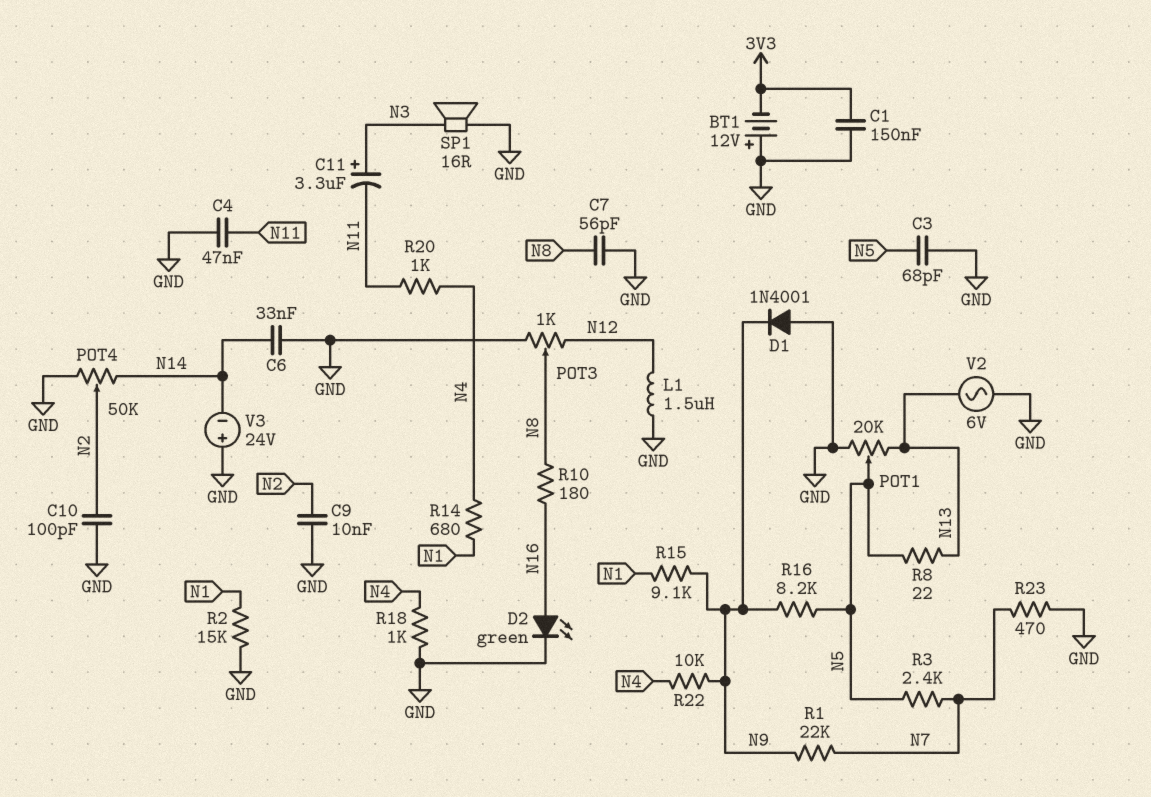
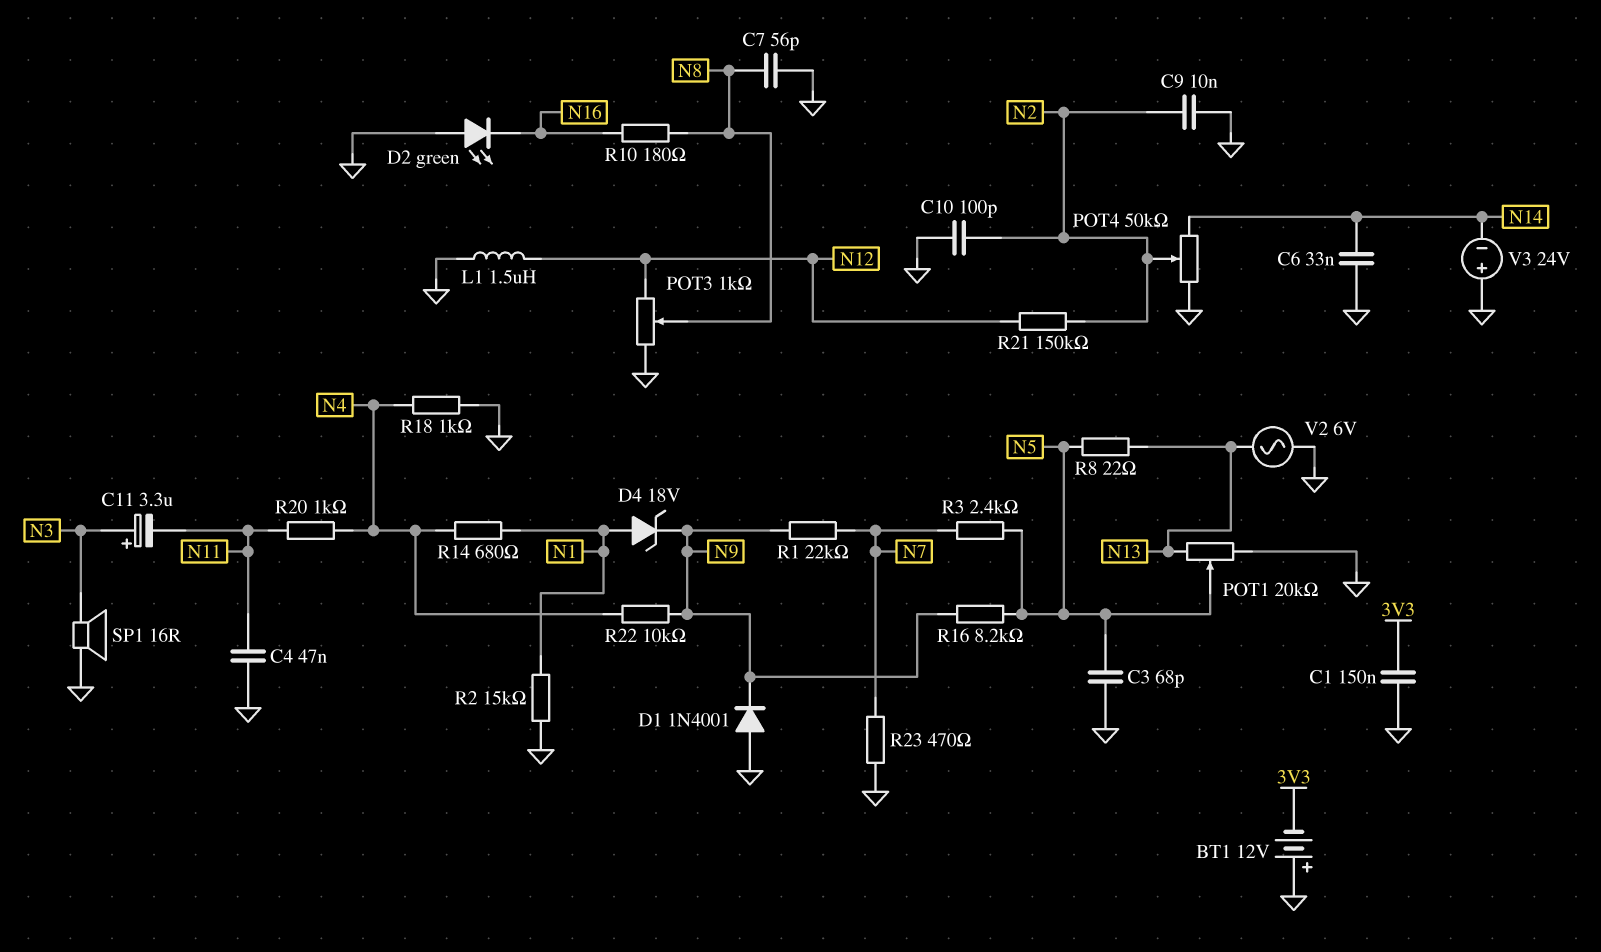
D2: LED green (A N16, K GND) -> LED green (A GND, K N16)
D4: none -> zener 18V (A N1, K N9)
R15: 9.1k (N1, N9) -> none
R21: none -> 150k (N2, N12)

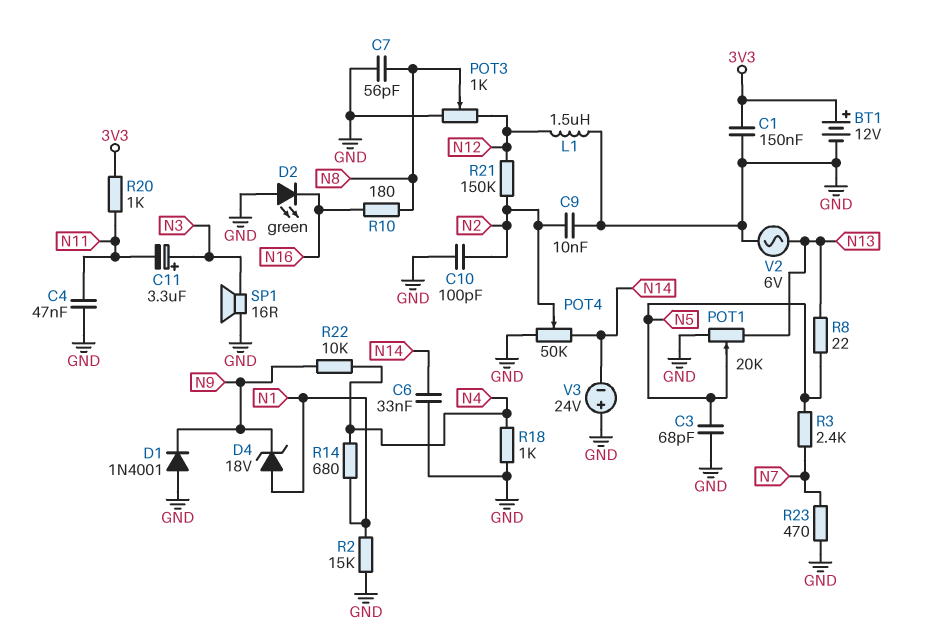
BT1: 12V (plus GND, minus 3V3) -> 12V (plus 3V3, minus GND)
R1: 22k (N7, N9) -> none
R16: 8.2k (N5, N9) -> none
R20: 1k (N4, N11) -> 1k (3V3, N11)

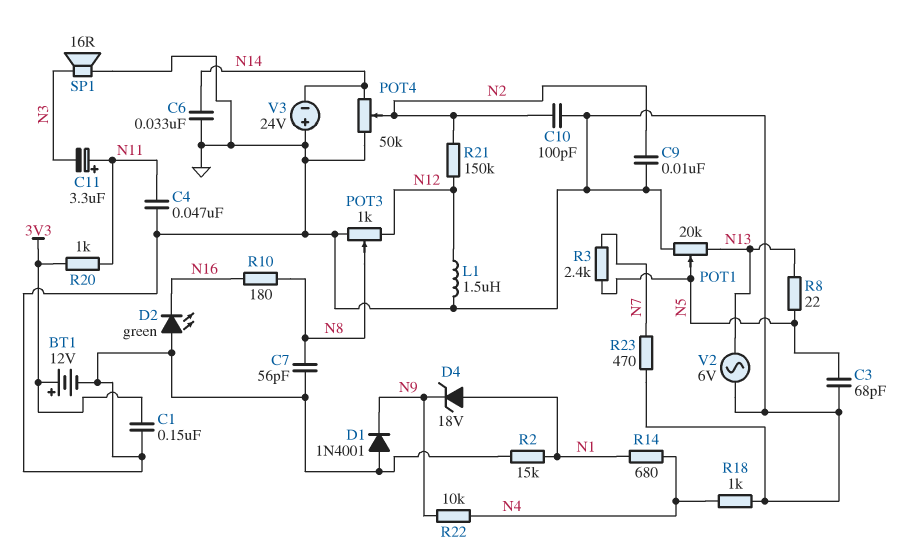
C11: 3.3uF (plus N3, minus N11) -> 3.3uF (plus N11, minus N3)

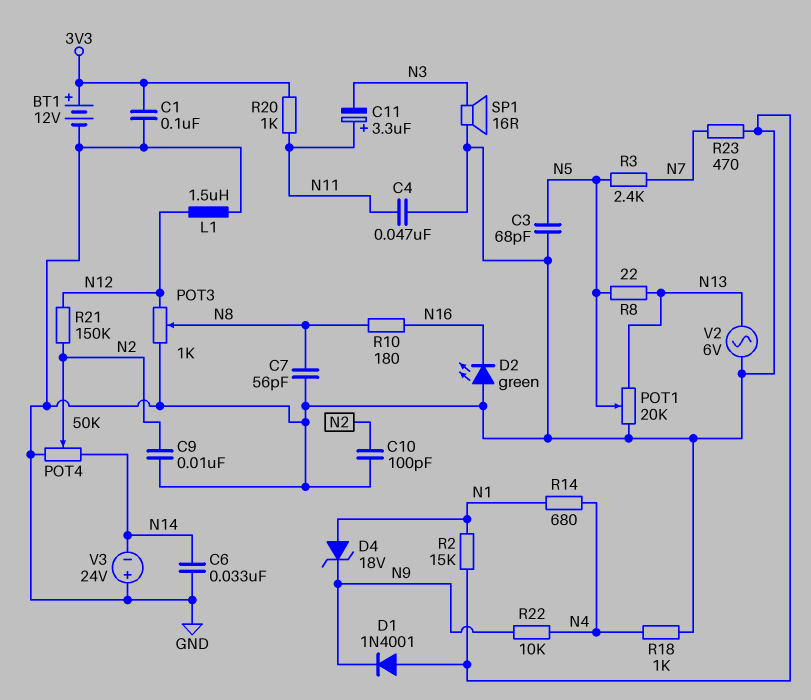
C1: 150nF (3V3, GND) -> 100nF (3V3, GND)

